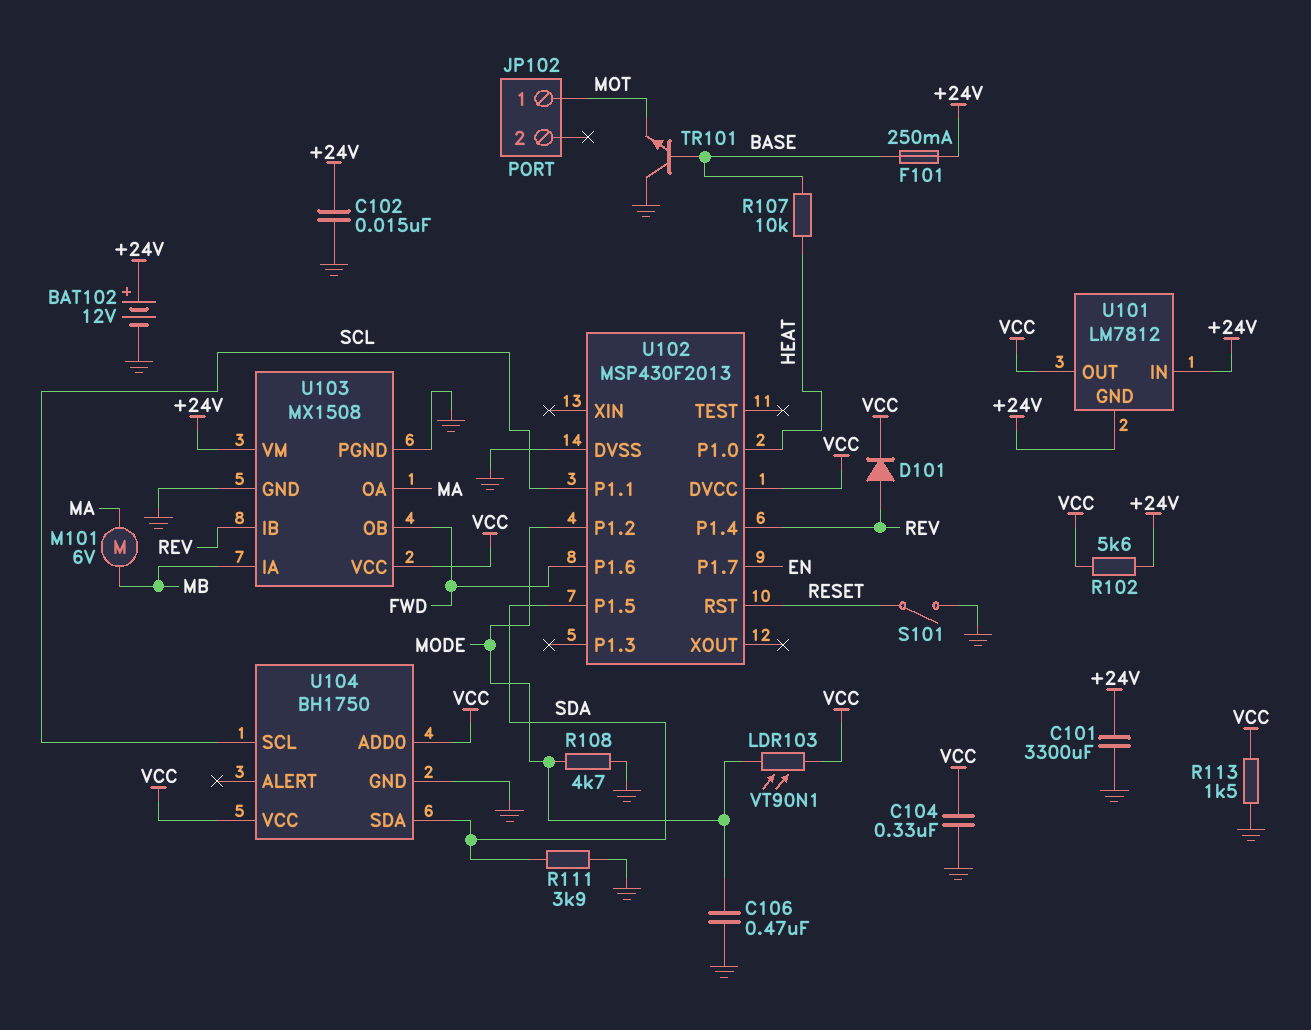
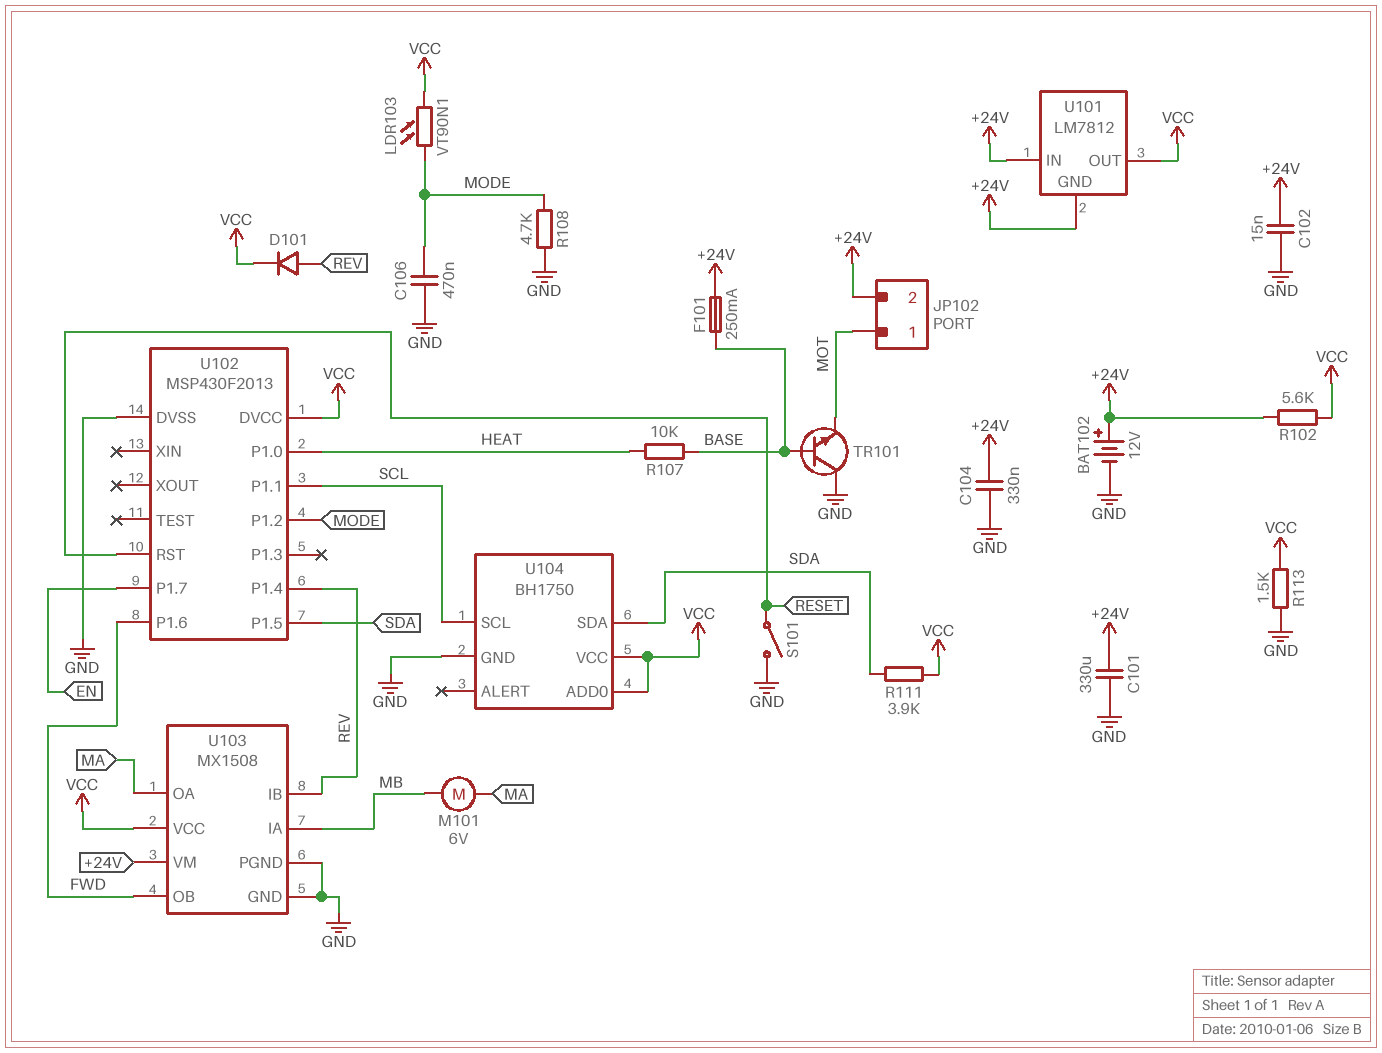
C101: 3300uF (+24V, GND) -> 330uF (+24V, GND)
C104: 330nF (GND, VCC) -> 330nF (+24V, GND)
JP102 pin 2: none -> +24V
R111: 3.9k (GND, SDA) -> 3.9k (SDA, VCC)

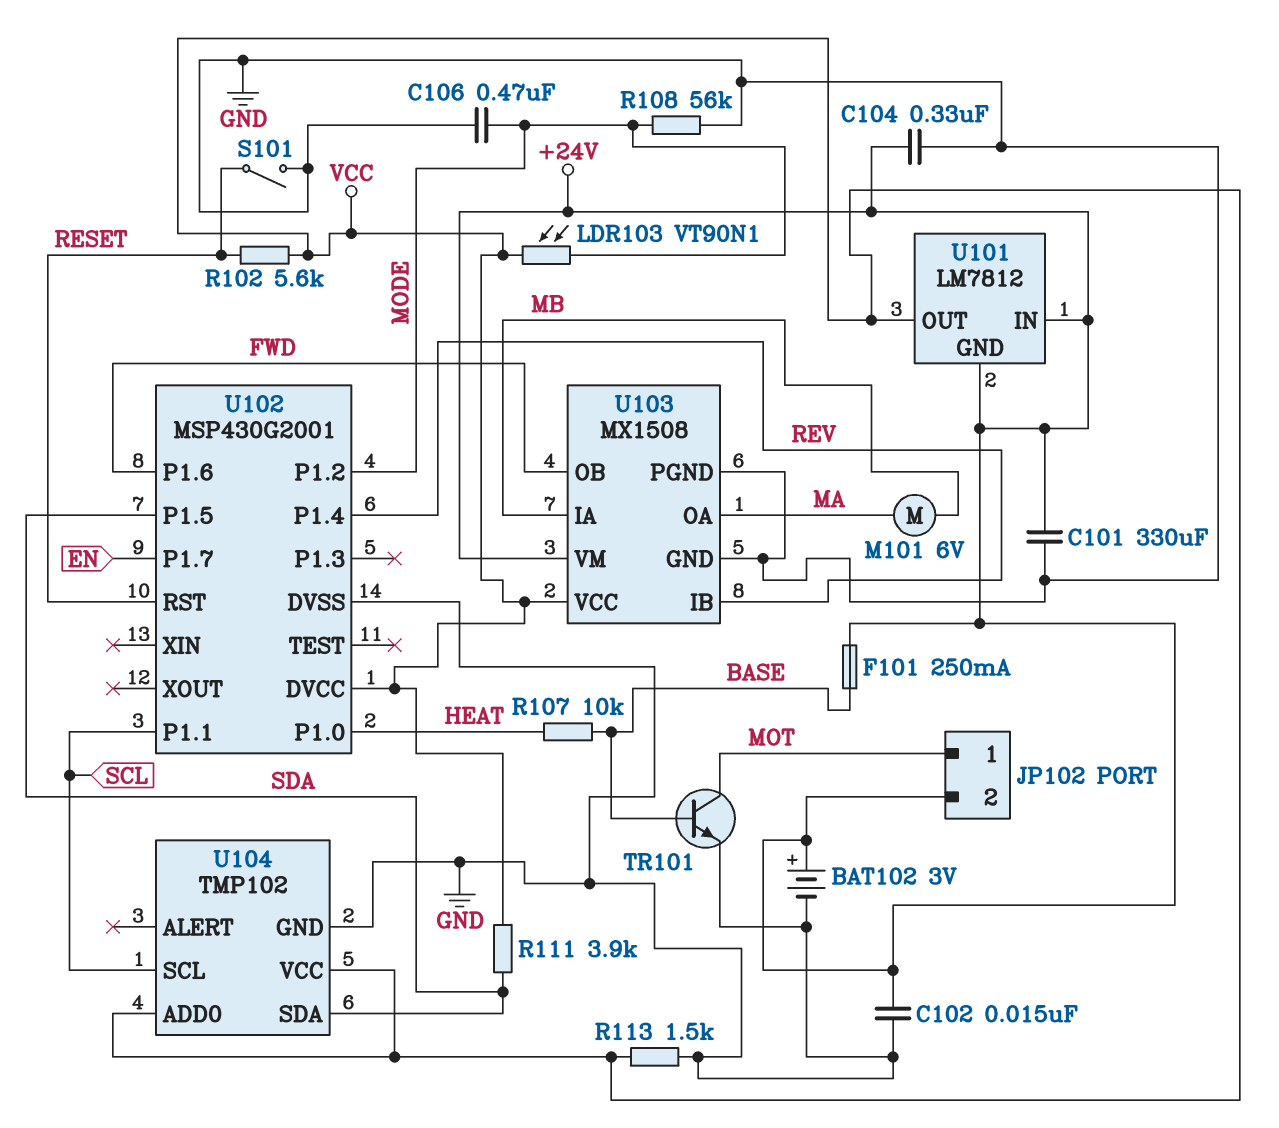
BAT102: 12V (plus +24V, minus GND) -> 3V (plus +24V, minus GND)
D101: diode (A REV, K VCC) -> none
R102: 5.6k (+24V, VCC) -> 5.6k (RESET, VCC)
R108: 4.7k (GND, MODE) -> 56k (GND, MODE)
TR101: NPN (B BASE, C GND, E MOT) -> NPN (B BASE, C MOT, E GND)
U102: MSP430F2013 -> MSP430G2001
U104: BH1750 -> TMP102

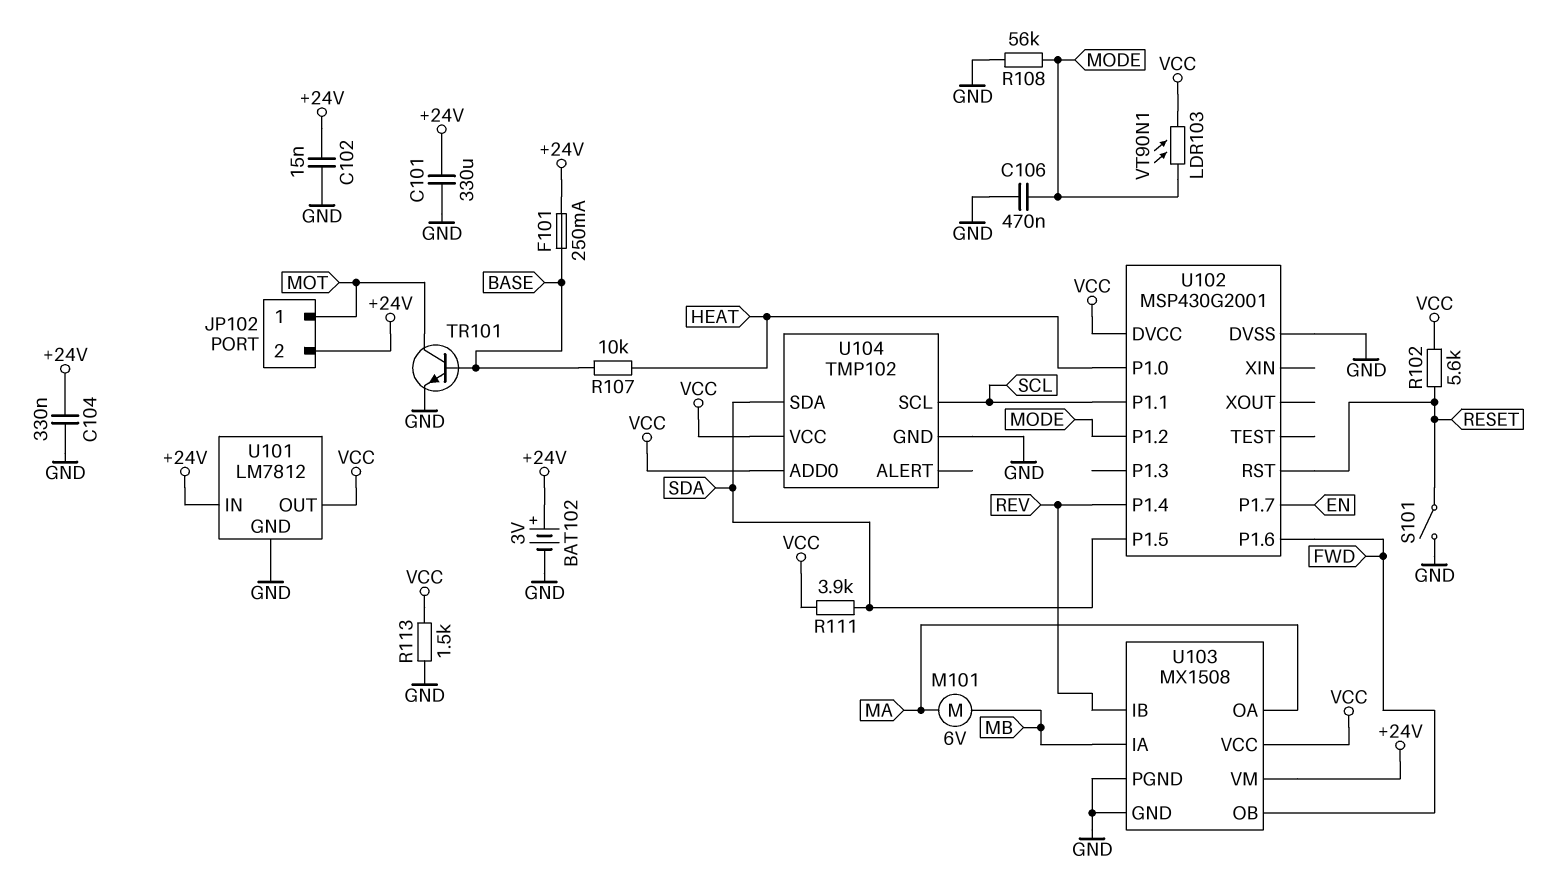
U101 pin GND: +24V -> GND

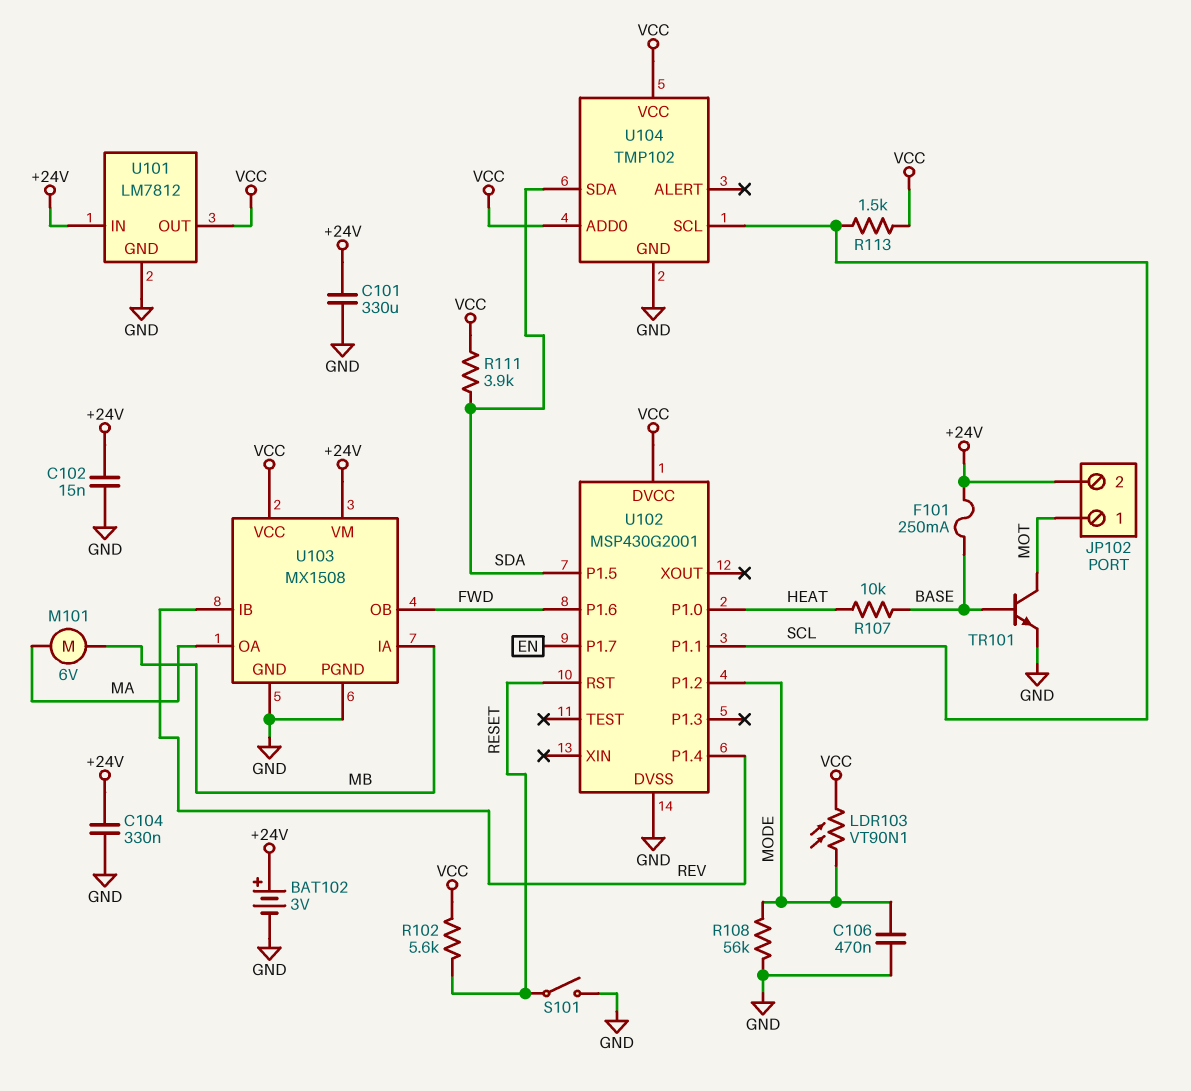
R113: 1.5k (GND, VCC) -> 1.5k (SCL, VCC)

